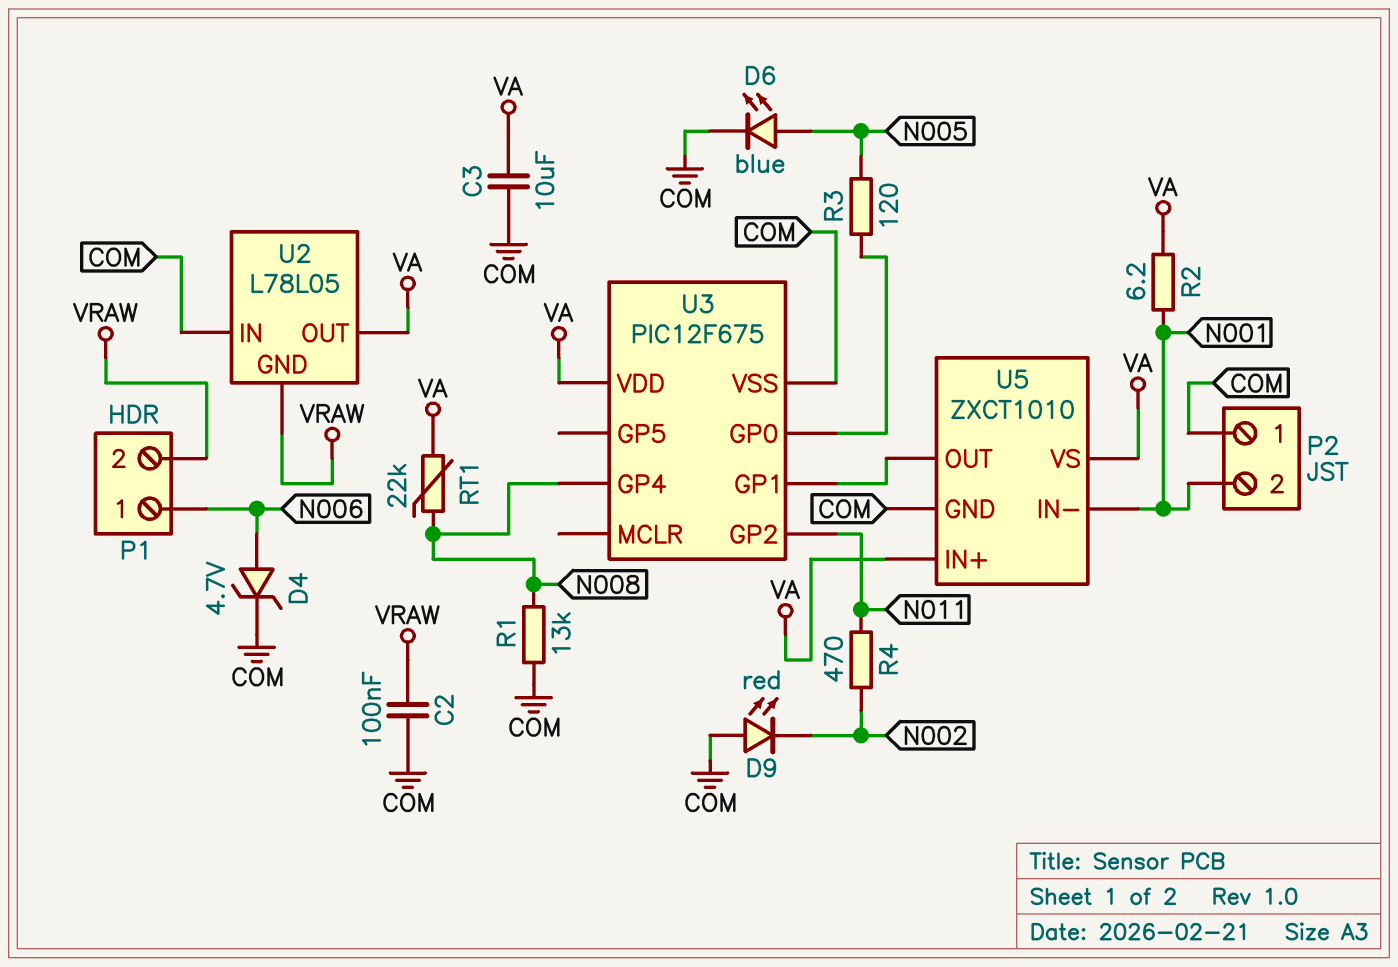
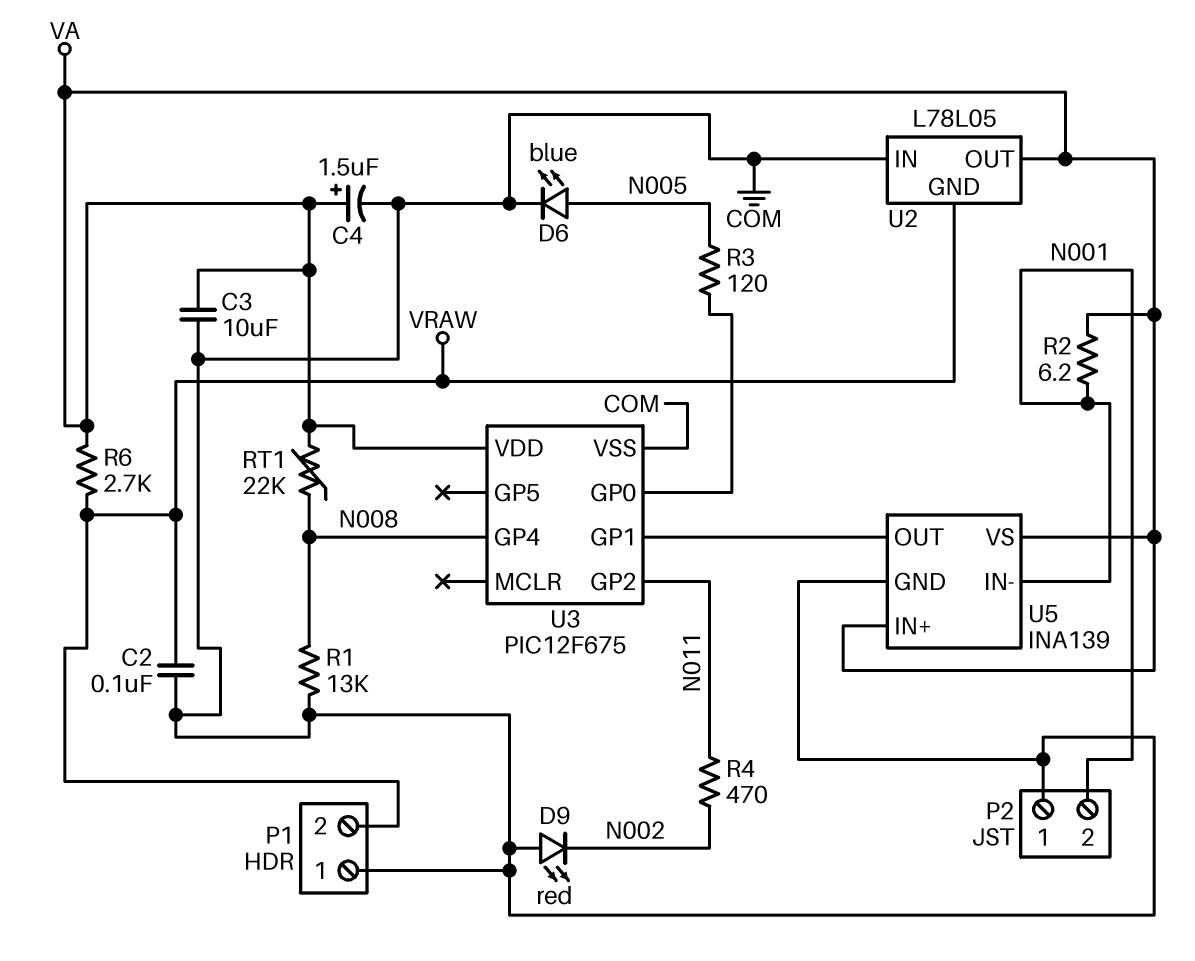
C4: none -> 1.5uF (plus VA, minus COM)
D4: zener 4.7V (A N006, K COM) -> none
P1 pin 1: N006 -> COM
R6: none -> 2.7k (VA, VRAW)
U5: ZXCT1010 -> INA139

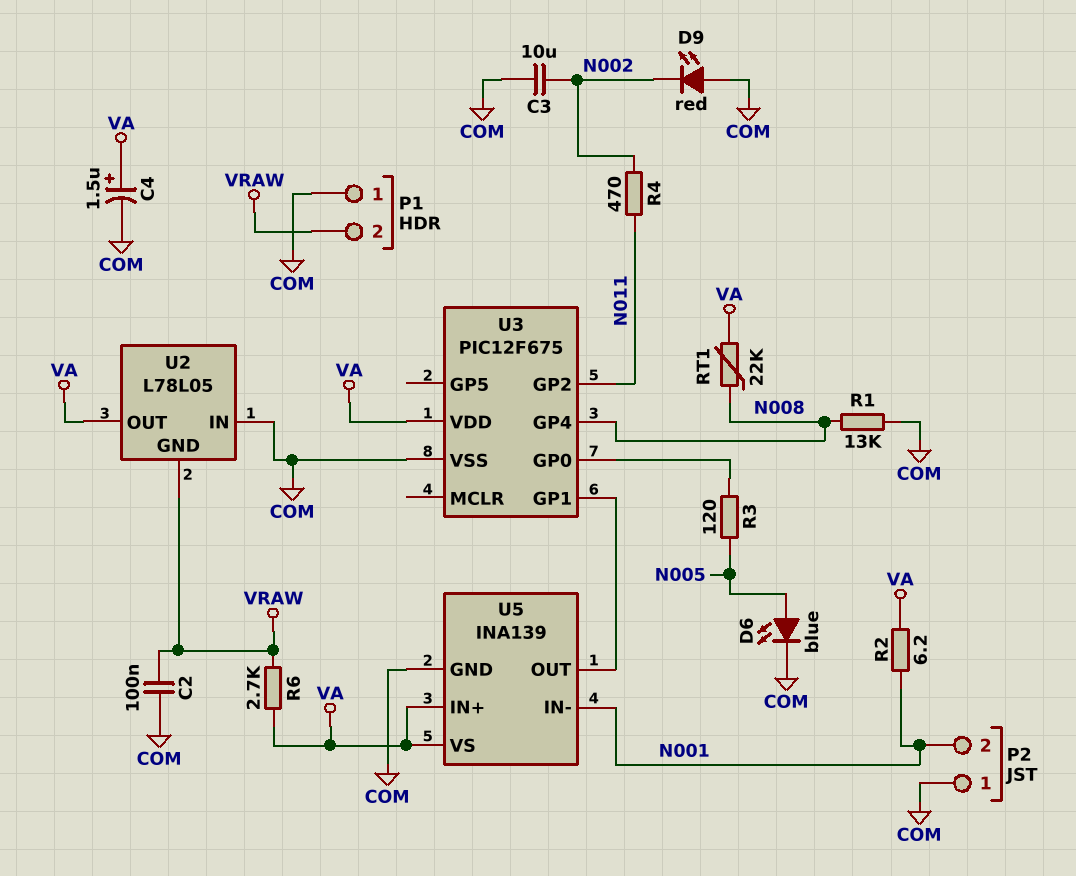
C3: 10uF (COM, VA) -> 10uF (COM, N002)

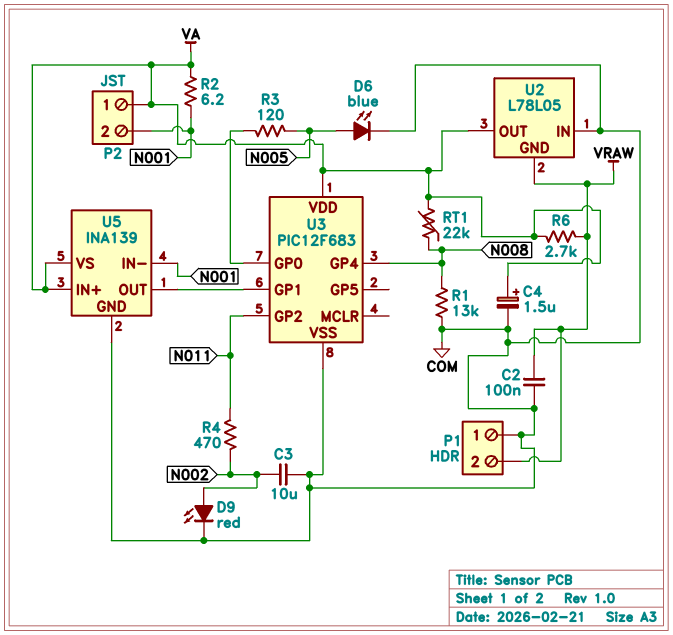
D9: LED red (A COM, K N002) -> LED red (A N002, K COM)
P2 pin 1: COM -> VA
U3: PIC12F675 -> PIC12F683

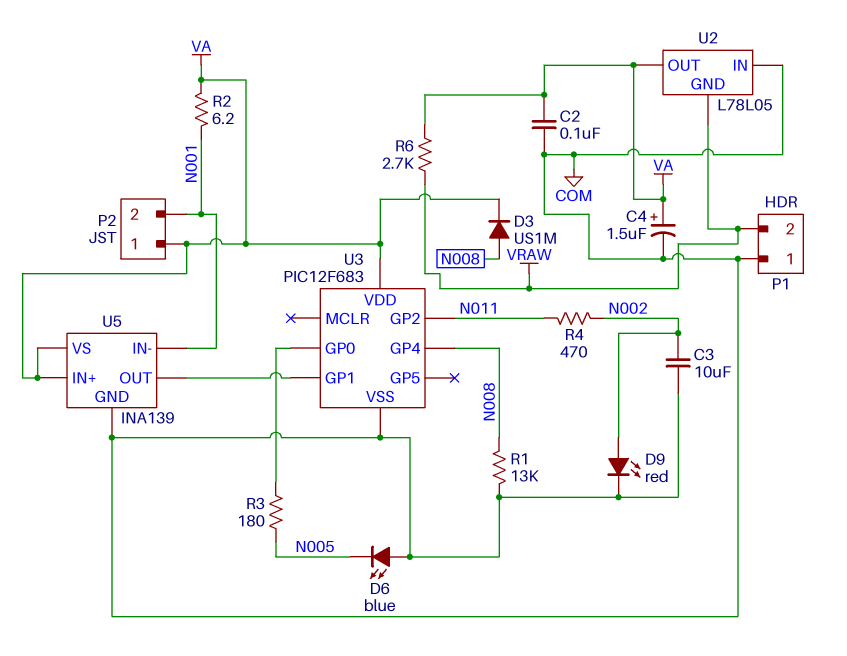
C2: 100nF (COM, VRAW) -> 100nF (COM, VA)
D3: none -> diode US1M (A N008, K VA)
D6: LED blue (A N005, K COM) -> LED blue (A COM, K N005)
R3: 120 (N005, U3/GP0) -> 180 (N005, U3/GP0)
RT1: 22k (N008, VA) -> none

